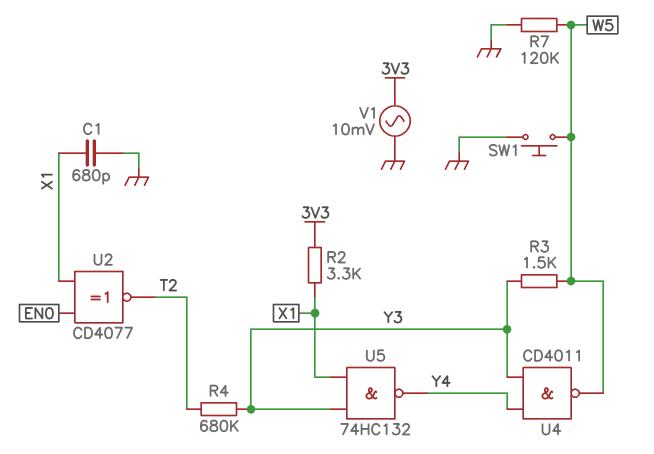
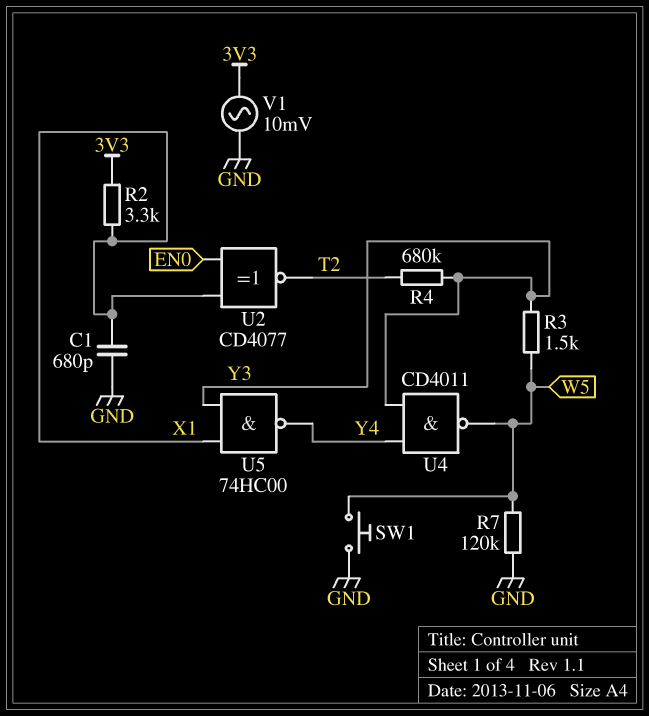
U5: NAND 74HC132 (in X1, in Y3, out Y4) -> NAND 74HC00 (in X1, in Y3, out Y4)

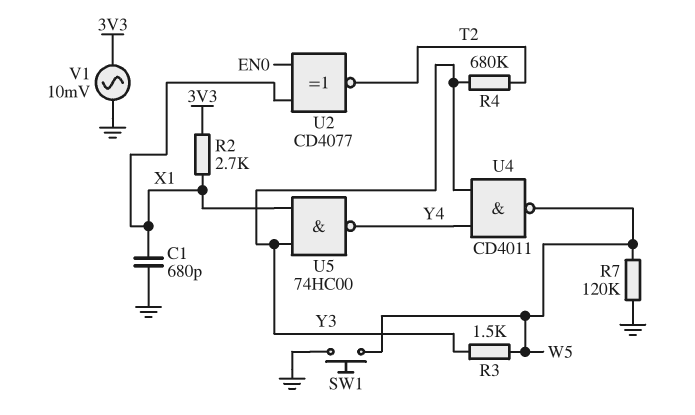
R2: 3.3k (3V3, X1) -> 2.7k (3V3, X1)

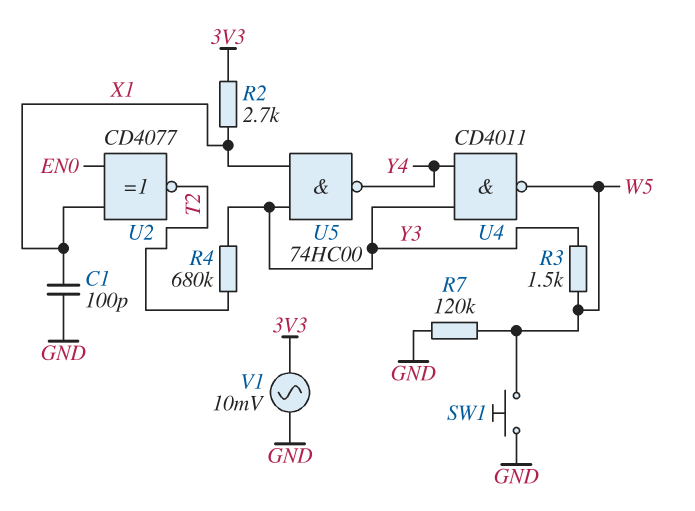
C1: 680pF (GND, X1) -> 100pF (GND, X1)

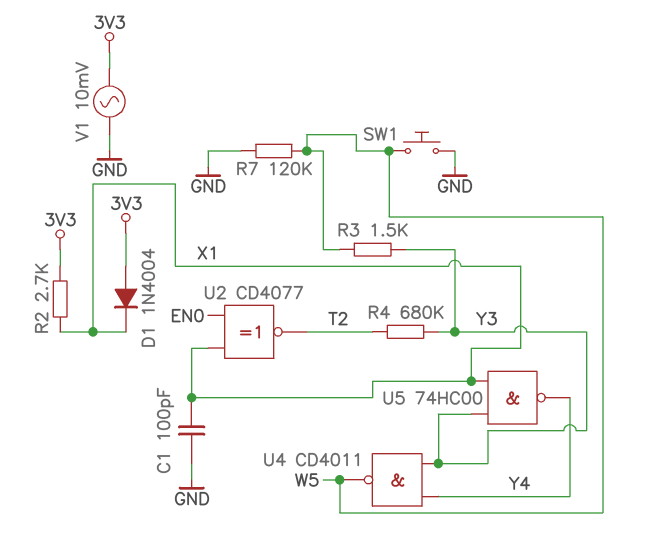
D1: none -> diode 1N4004 (A 3V3, K X1)

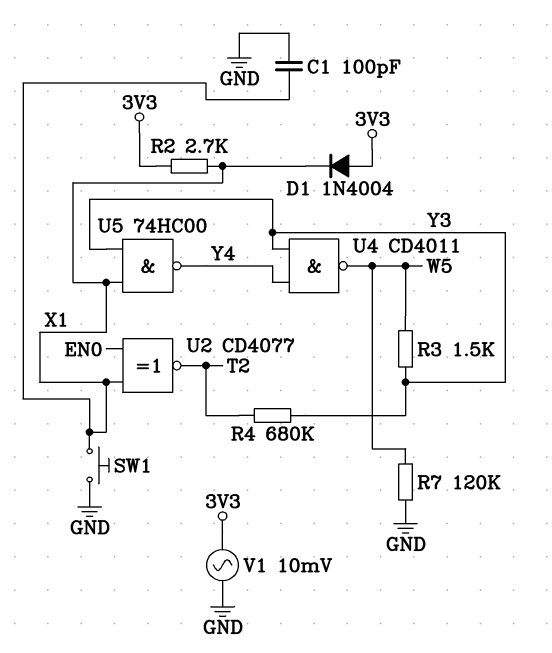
SW1: button (GND, W5) -> button (GND, X1)

